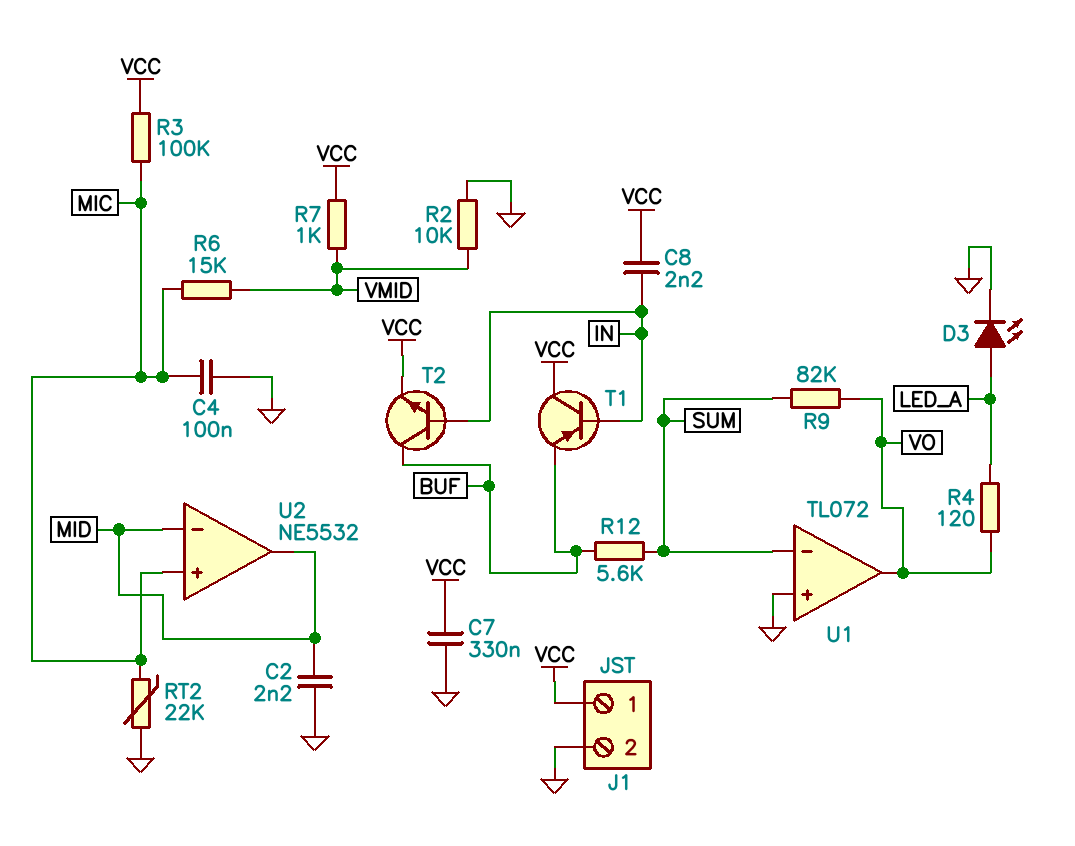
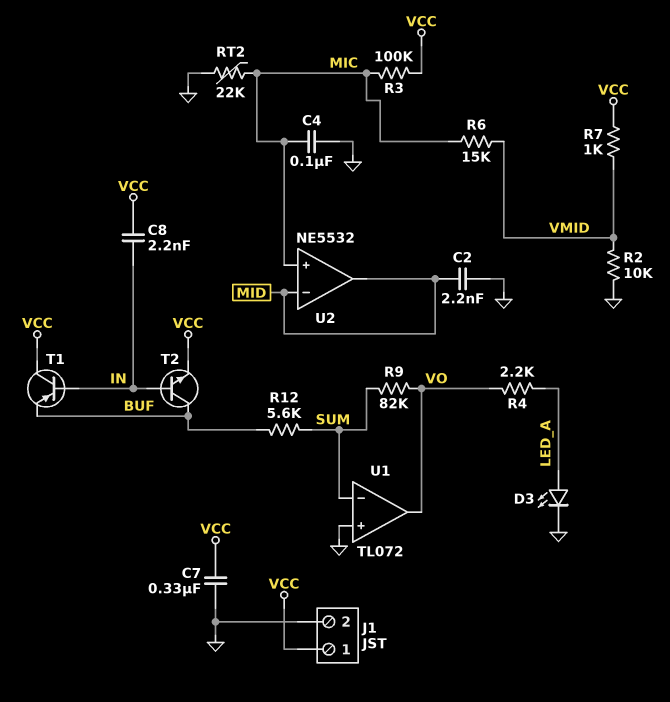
R4: 120 (LED_A, VO) -> 2.2k (LED_A, VO)

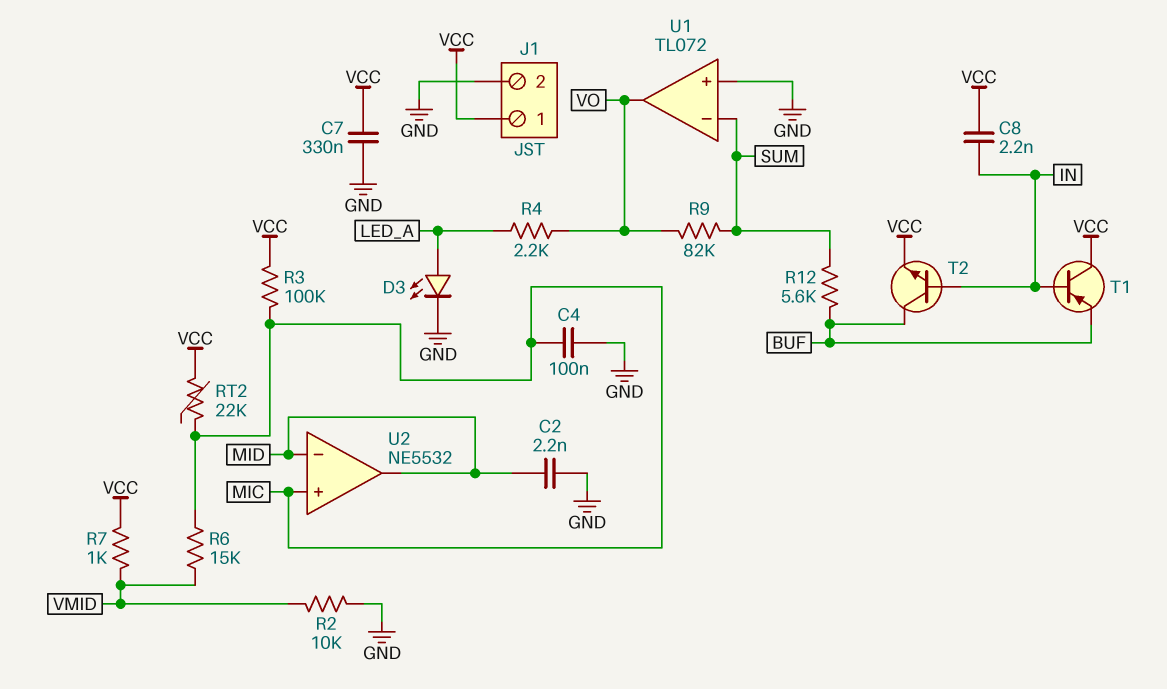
RT2: 22k (GND, MIC) -> 22k (MIC, VCC)

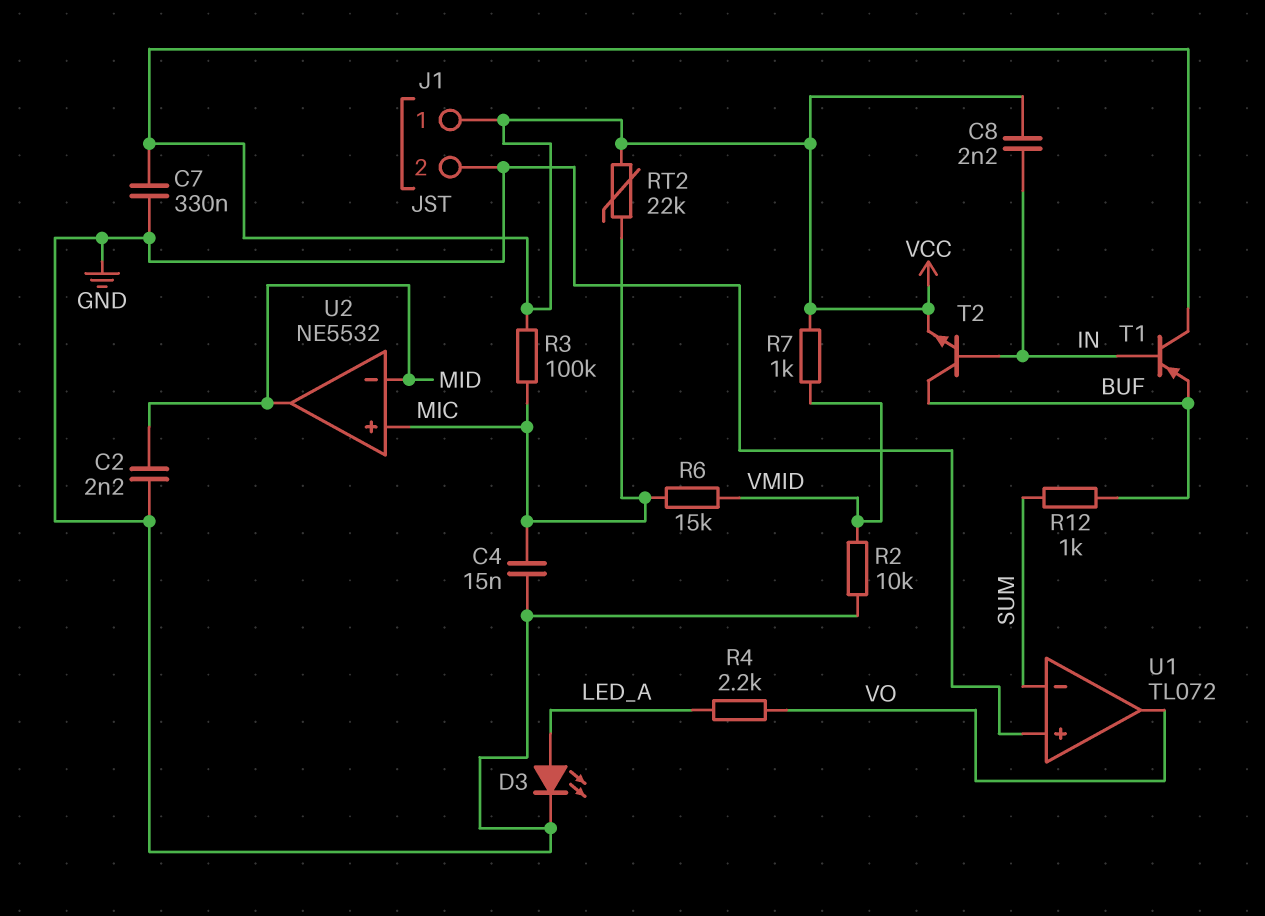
C4: 100nF (GND, MIC) -> 15nF (GND, MIC)
R9: 82k (SUM, VO) -> none
R12: 5.6k (BUF, SUM) -> 1k (BUF, SUM)

